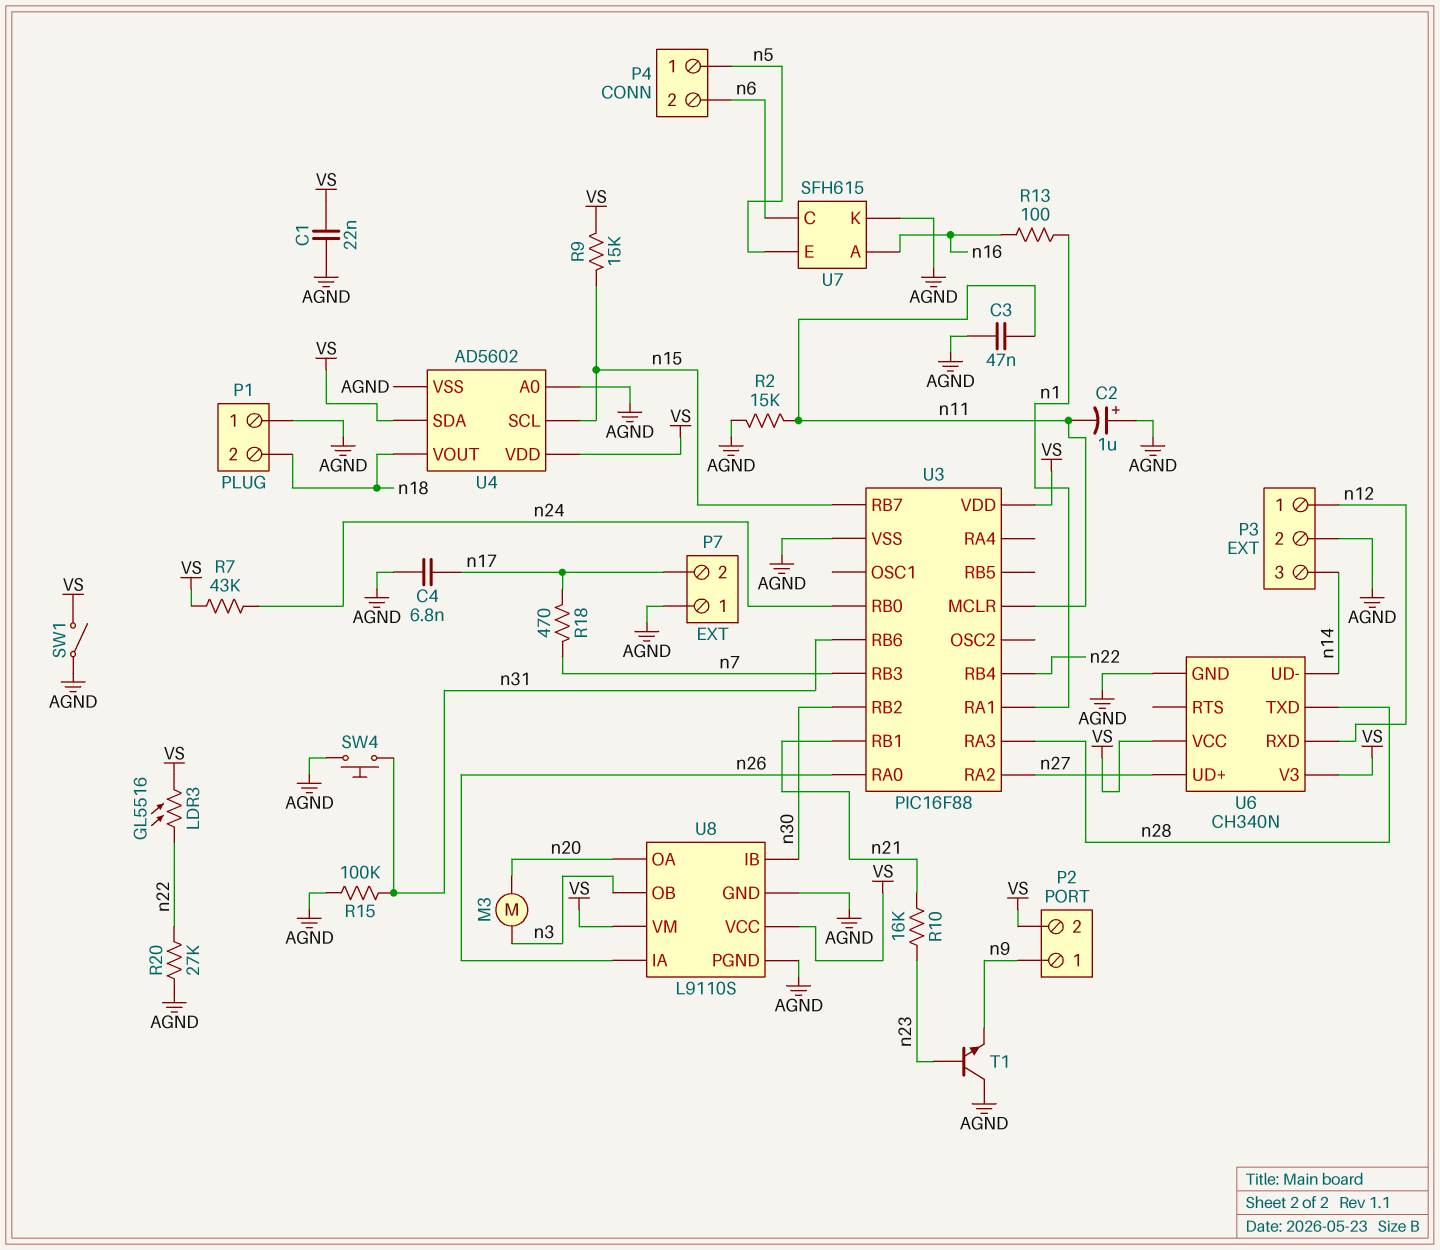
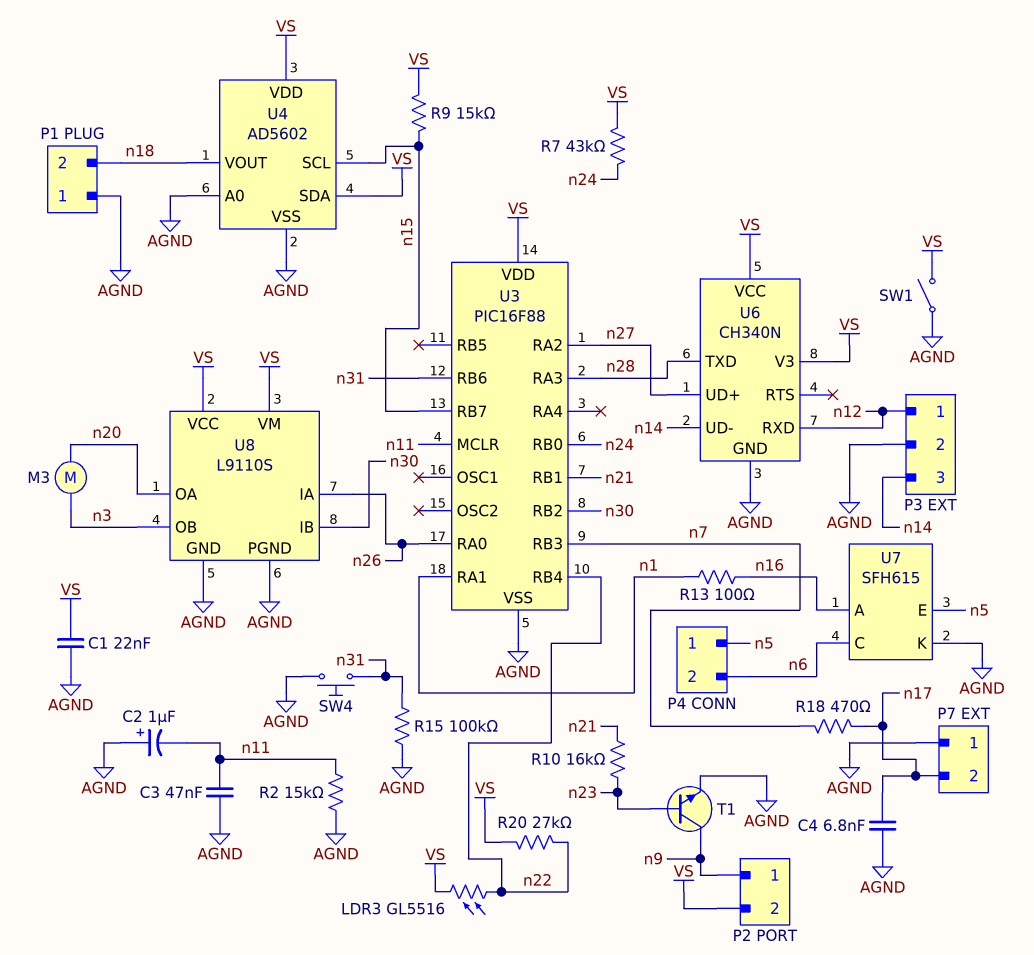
R20: 27k (AGND, n22) -> 27k (VS, n22)
T1: NPN (B n23, C AGND, E n9) -> NPN (B n23, C n9, E AGND)

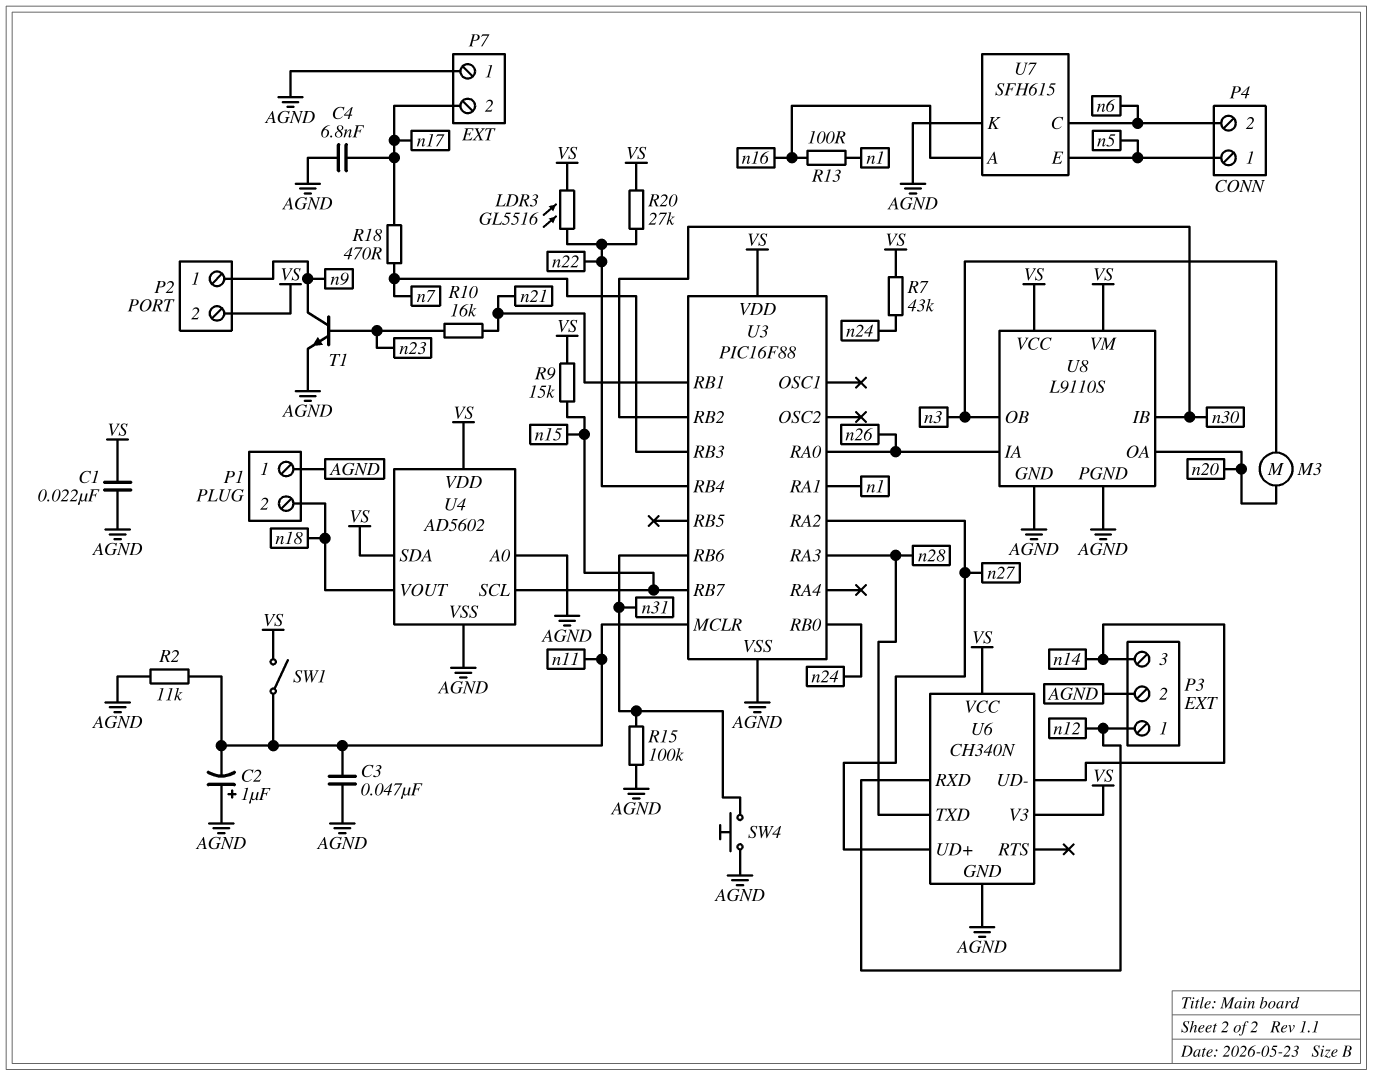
R2: 15k (AGND, n11) -> 11k (AGND, n11)
SW1: switch (AGND, VS) -> switch (VS, n11)

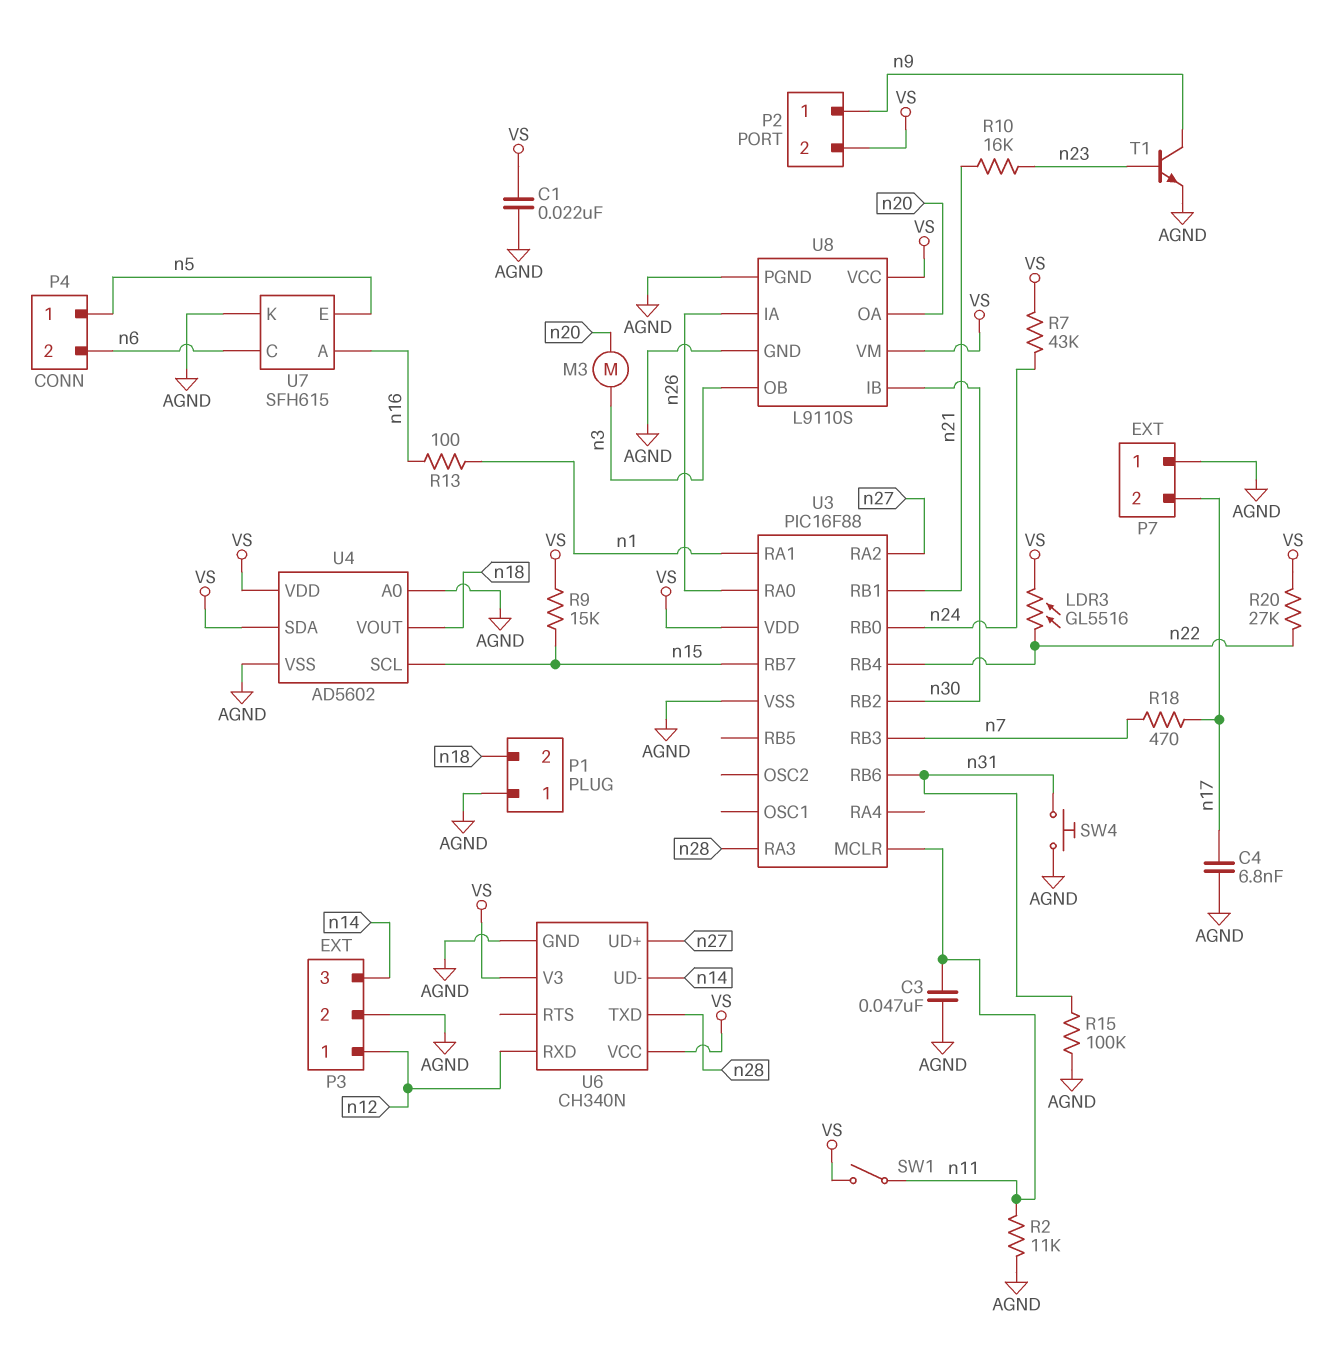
C2: 1uF (plus AGND, minus n11) -> none

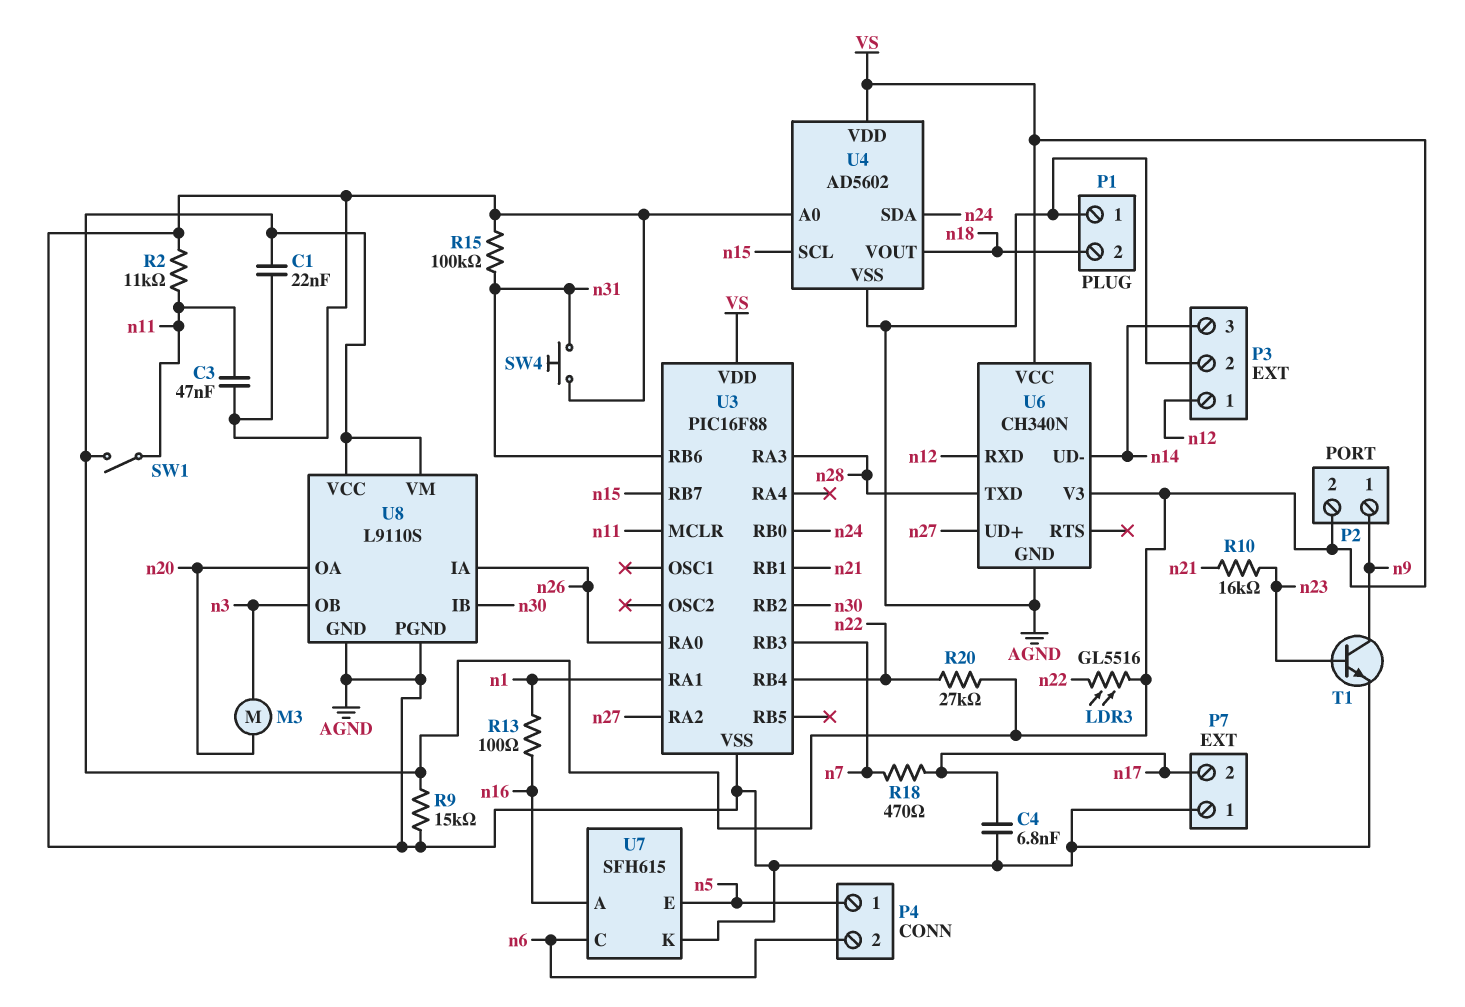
R7: 43k (VS, n24) -> none
R9: 15k (VS, n15) -> 15k (AGND, VS)
U4 pin SDA: VS -> n24

